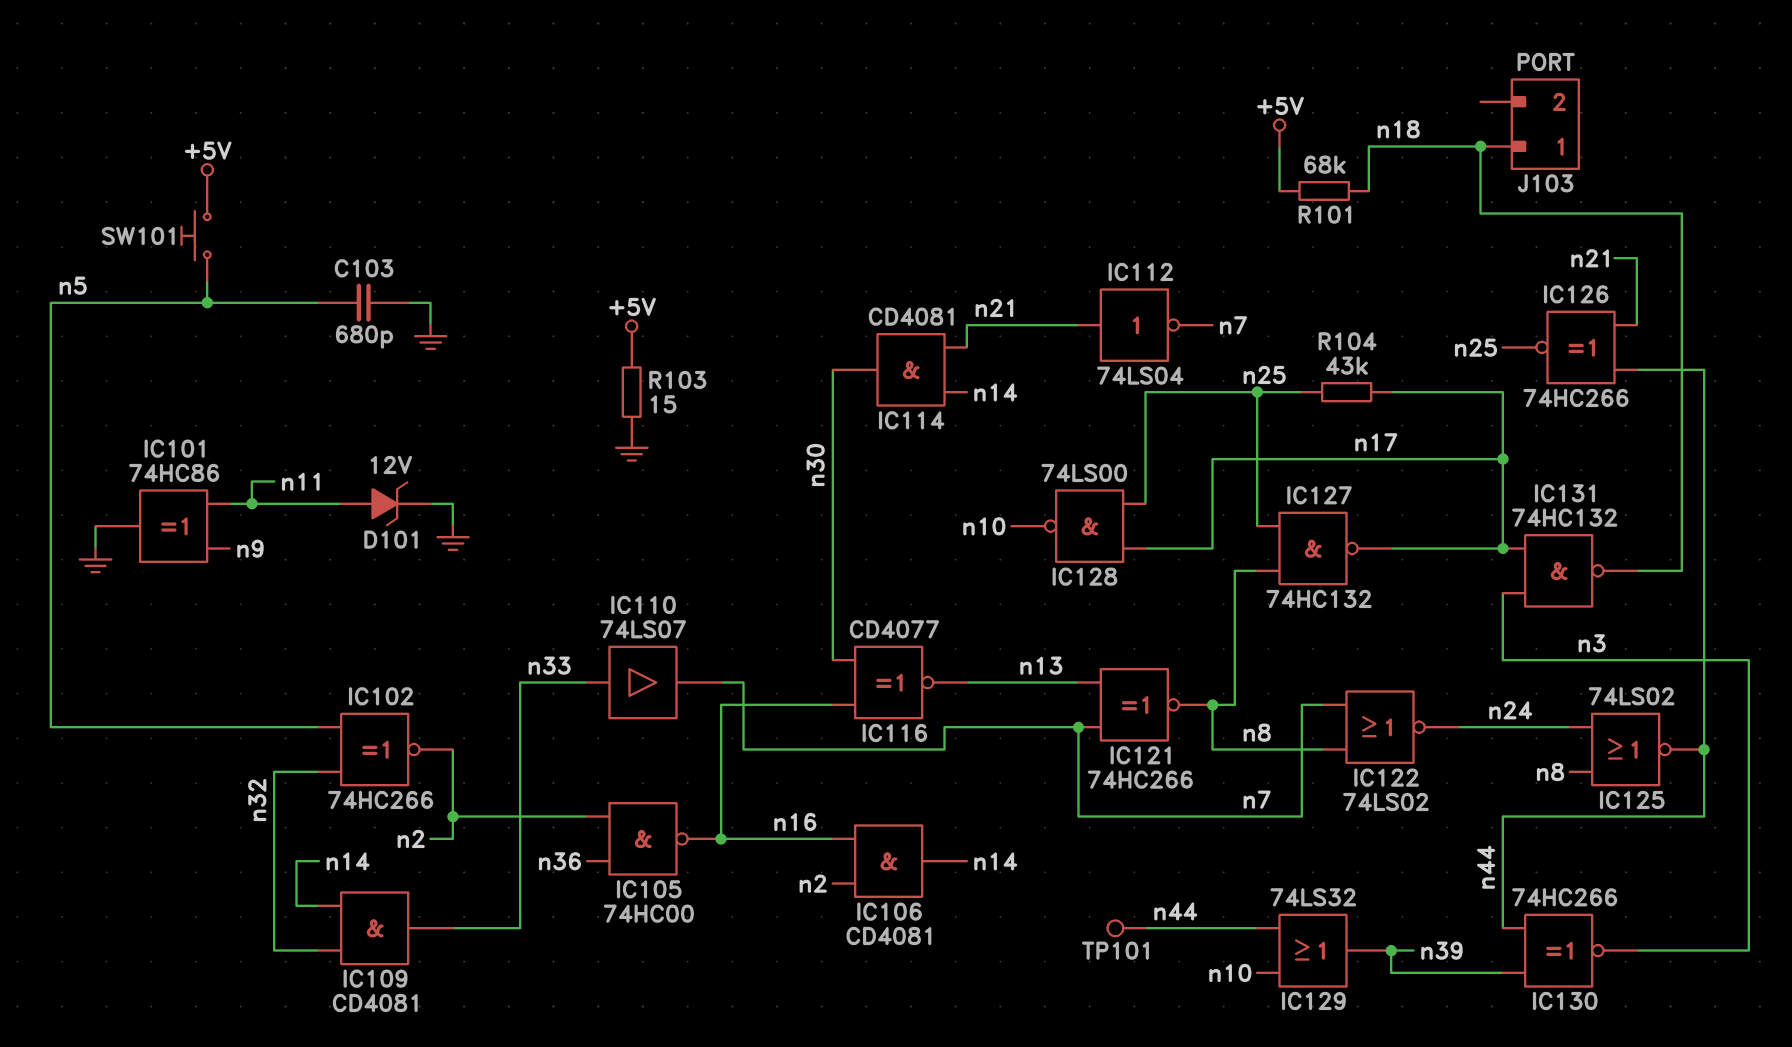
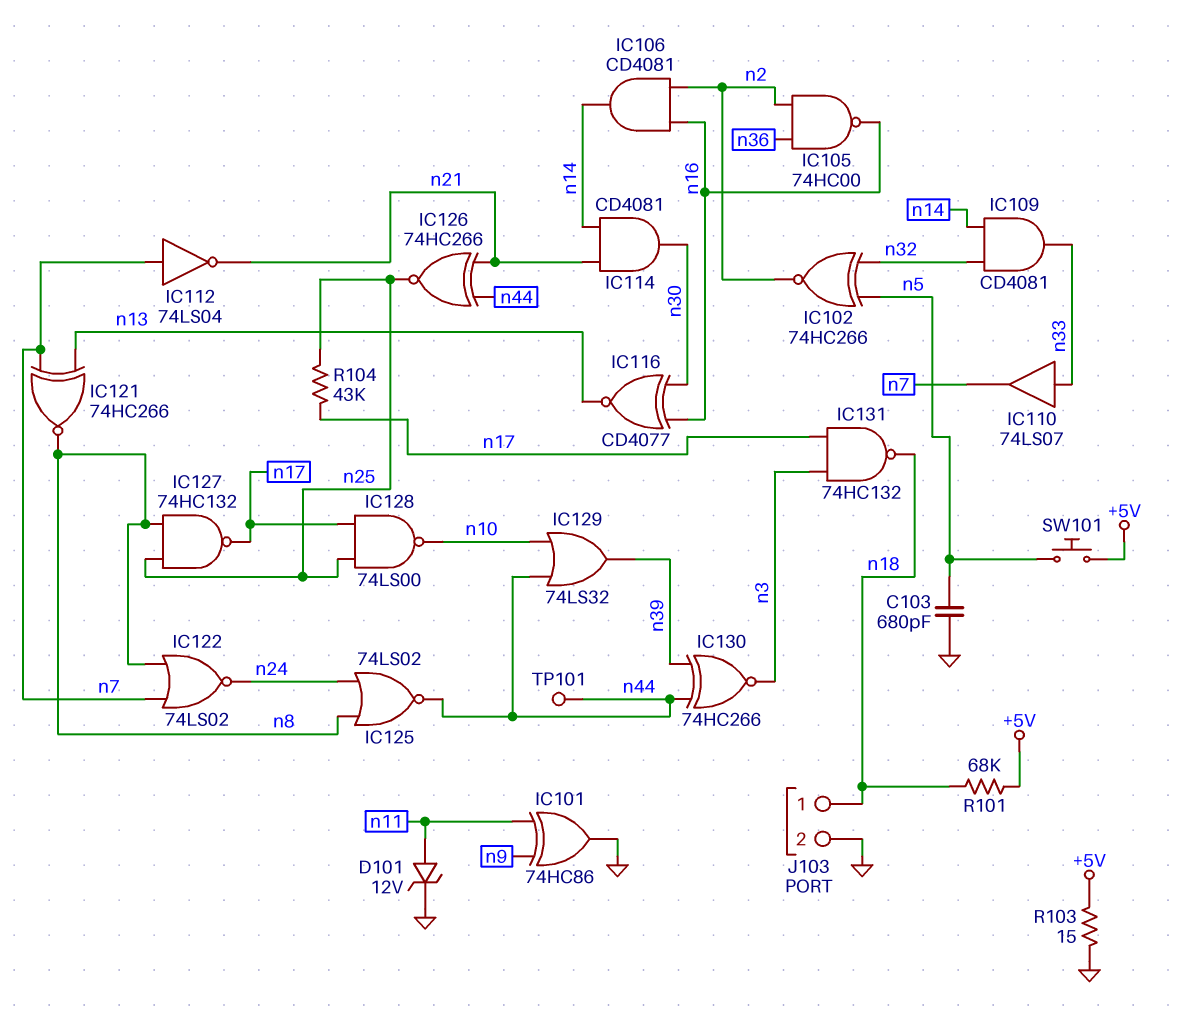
IC112: NOT 74LS04 (in n21, out n7) -> NOT 74LS04 (in n7, out n21)
J103 pin 2: none -> GND

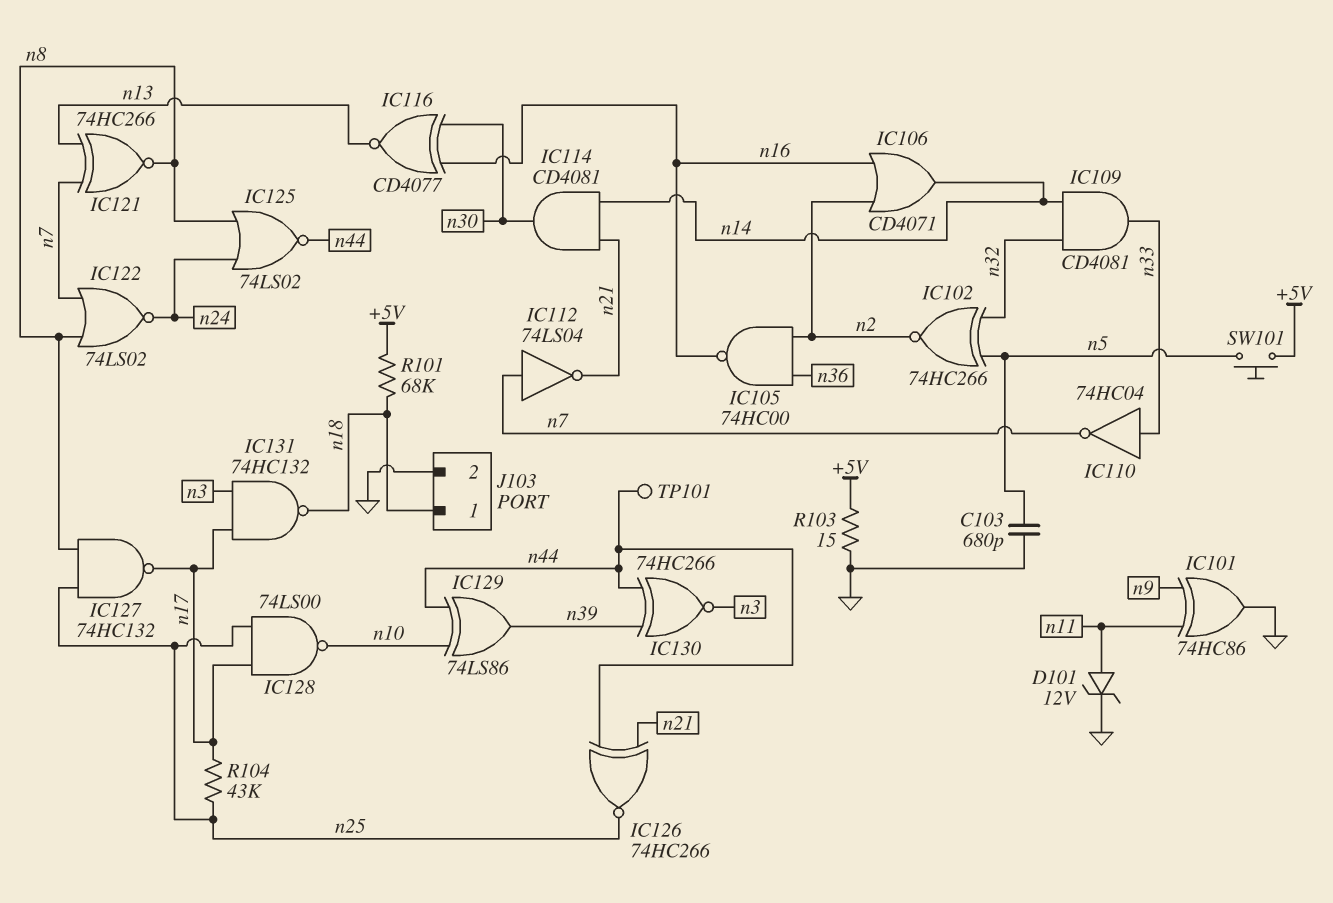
IC106: AND CD4081 (in n2, in n16, out n14) -> OR CD4071 (in n2, in n16, out n14)
IC110: buffer 74LS07 (in n33, out n7) -> NOT 74HC04 (in n33, out n7)
IC129: OR 74LS32 (in n10, in n44, out n39) -> XOR 74LS86 (in n10, in n44, out n39)

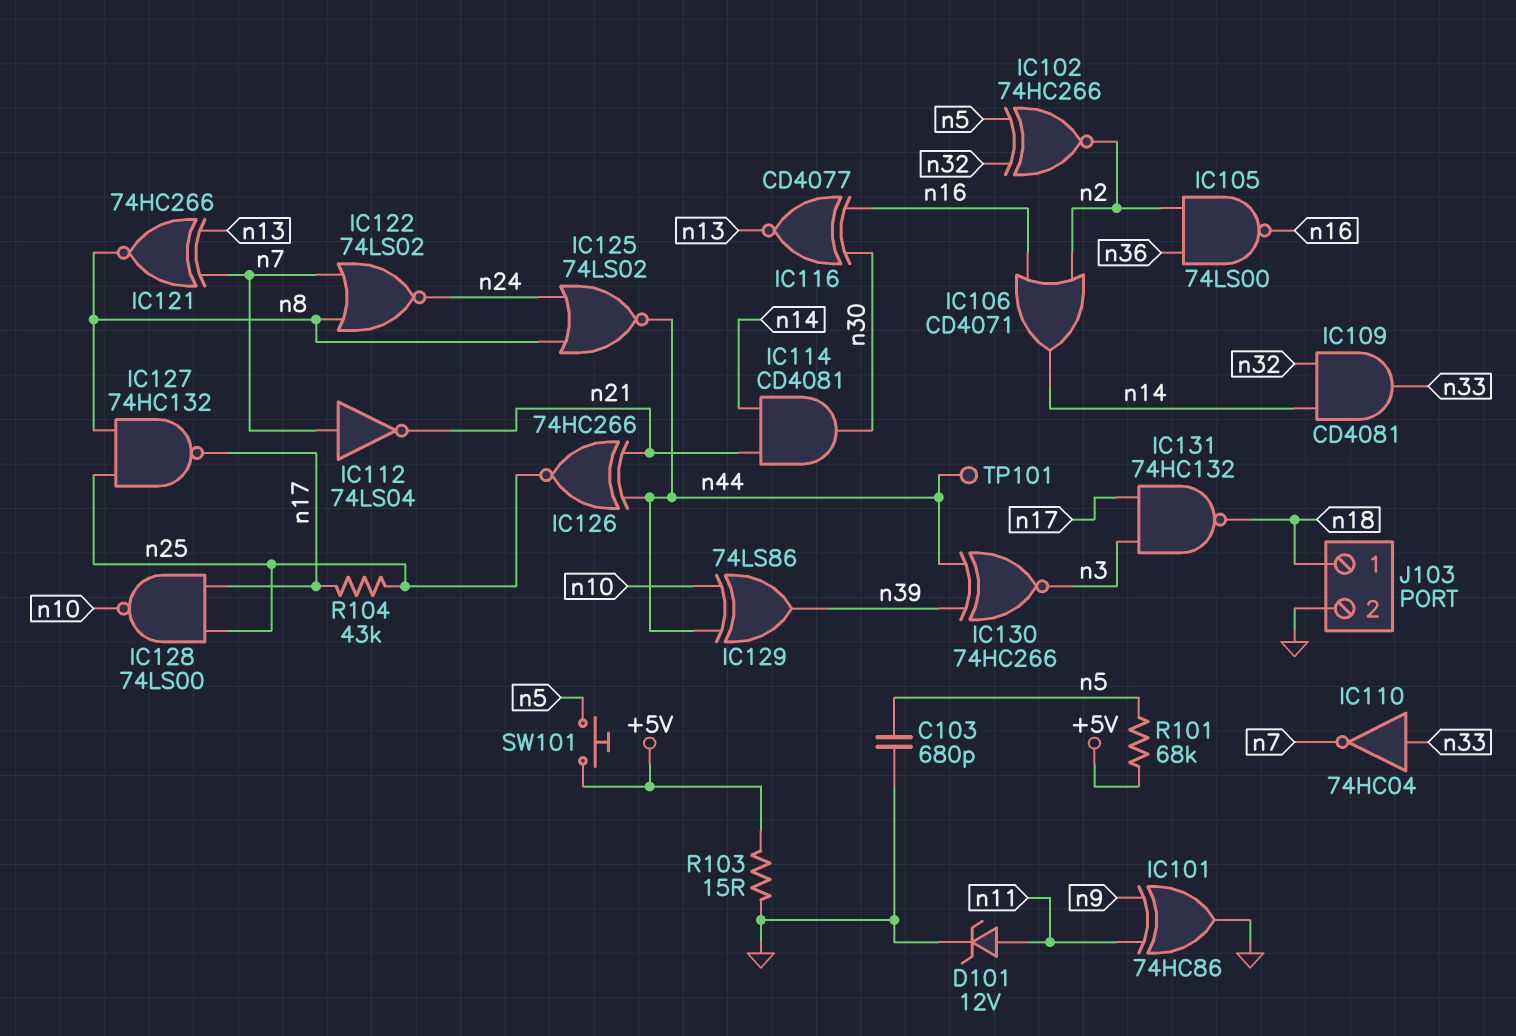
IC105: NAND 74HC00 (in n2, in n36, out n16) -> NAND 74LS00 (in n2, in n36, out n16)
R101: 68k (+5V, n18) -> 68k (+5V, n5)

